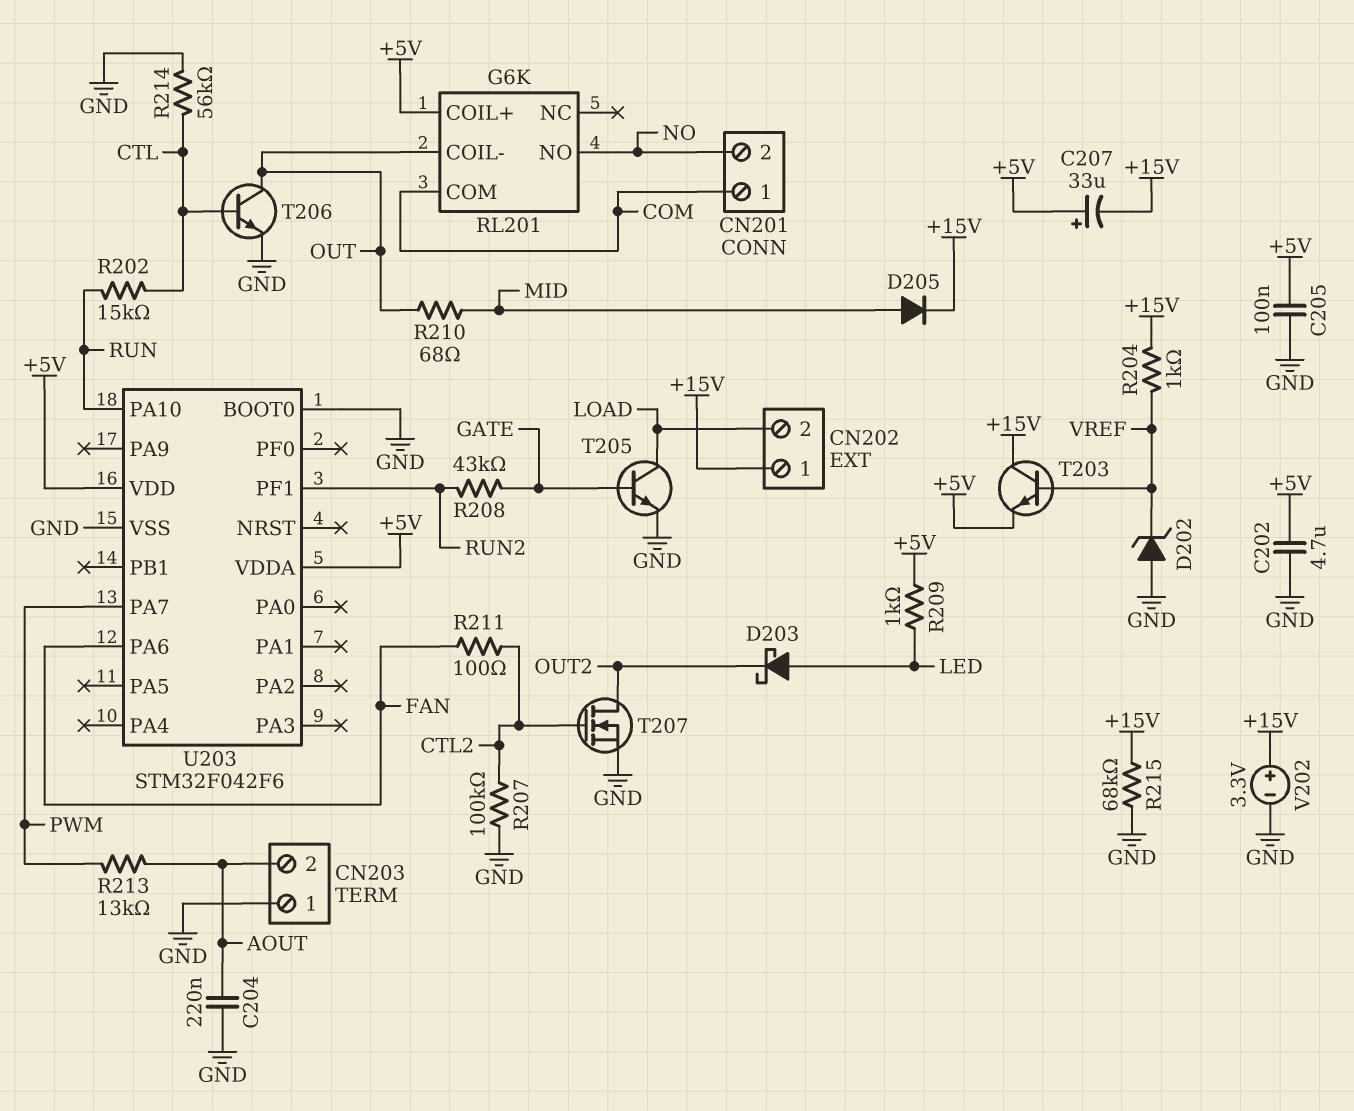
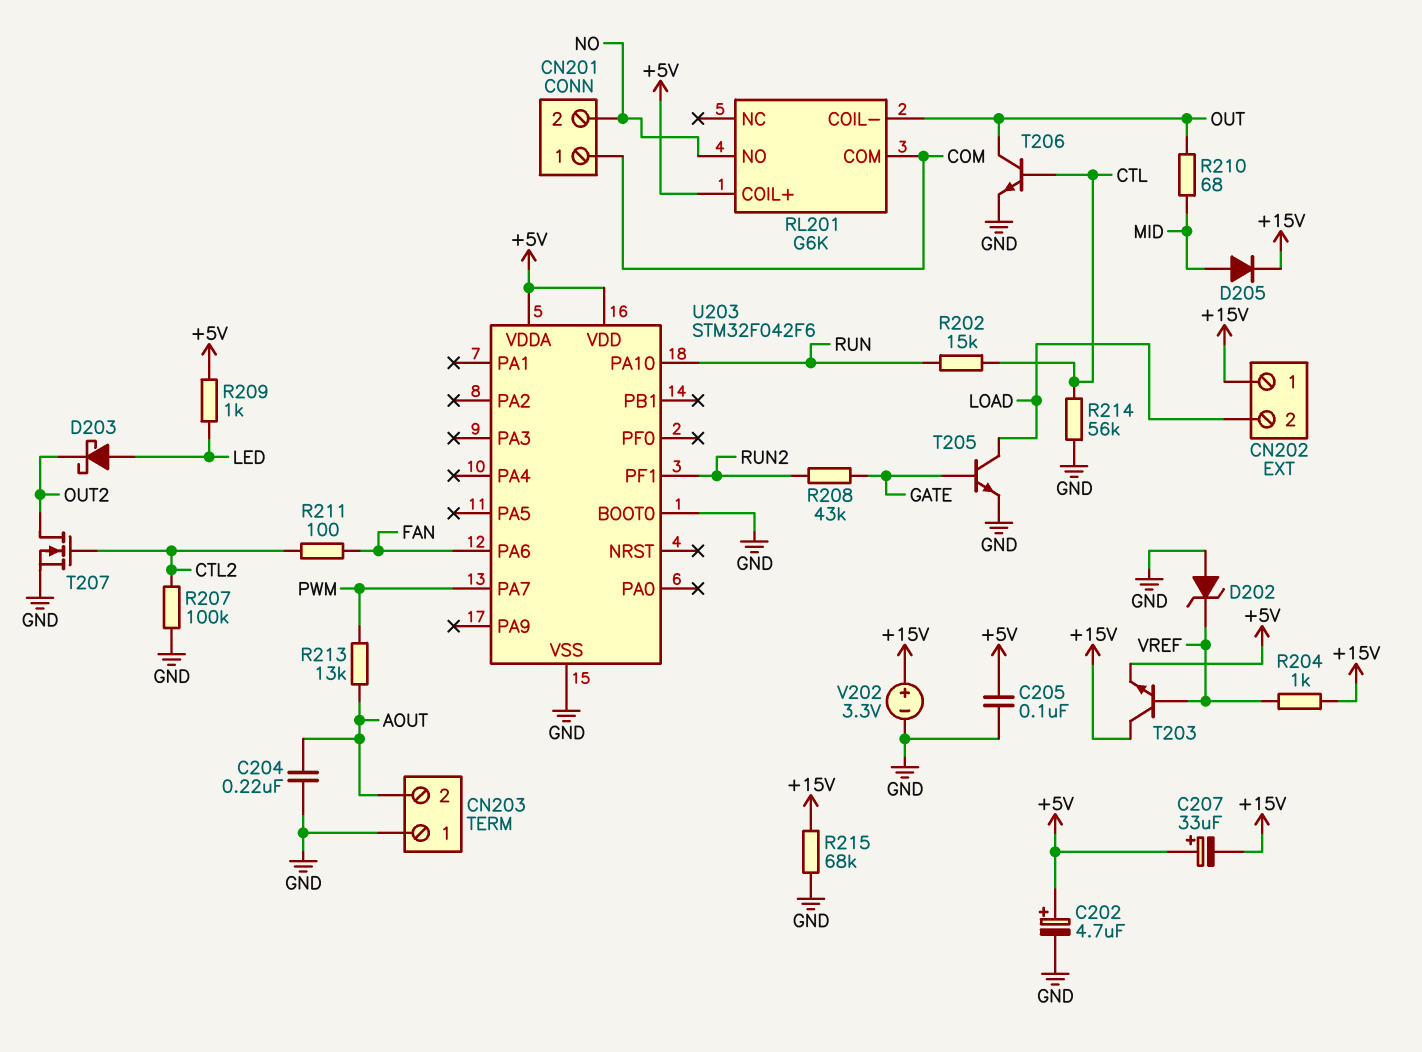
C202: 4.7uF (+5V, GND) -> 4.7uF (plus +5V, minus GND)

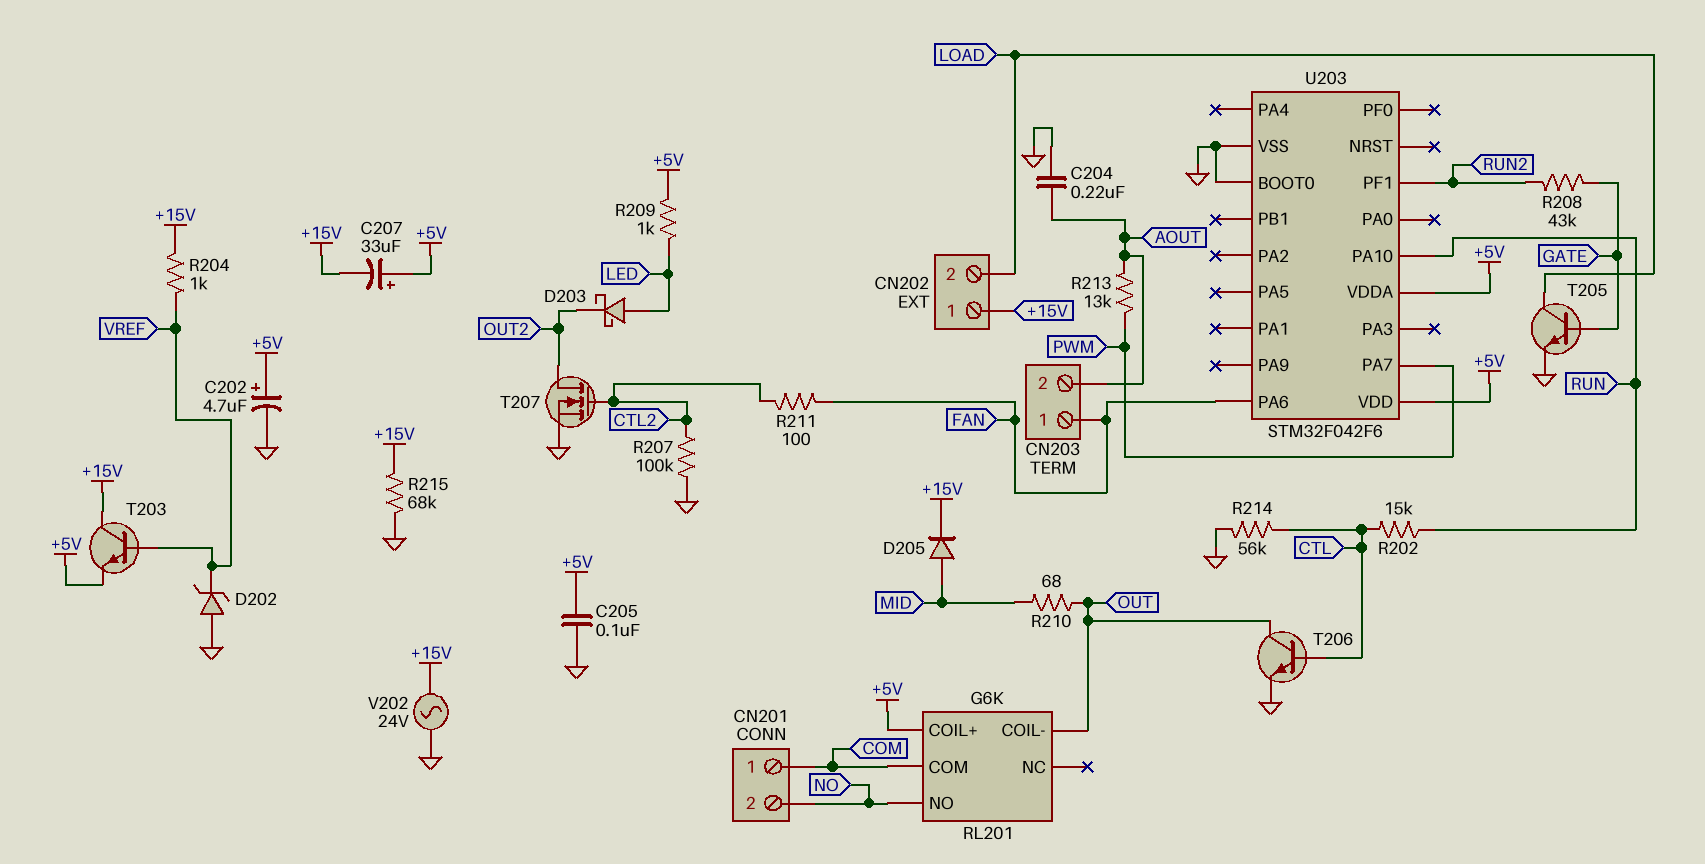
CN203 pin 1: GND -> FAN
V202: 3.3V (plus +15V, minus GND) -> AC 24V (+15V, GND)

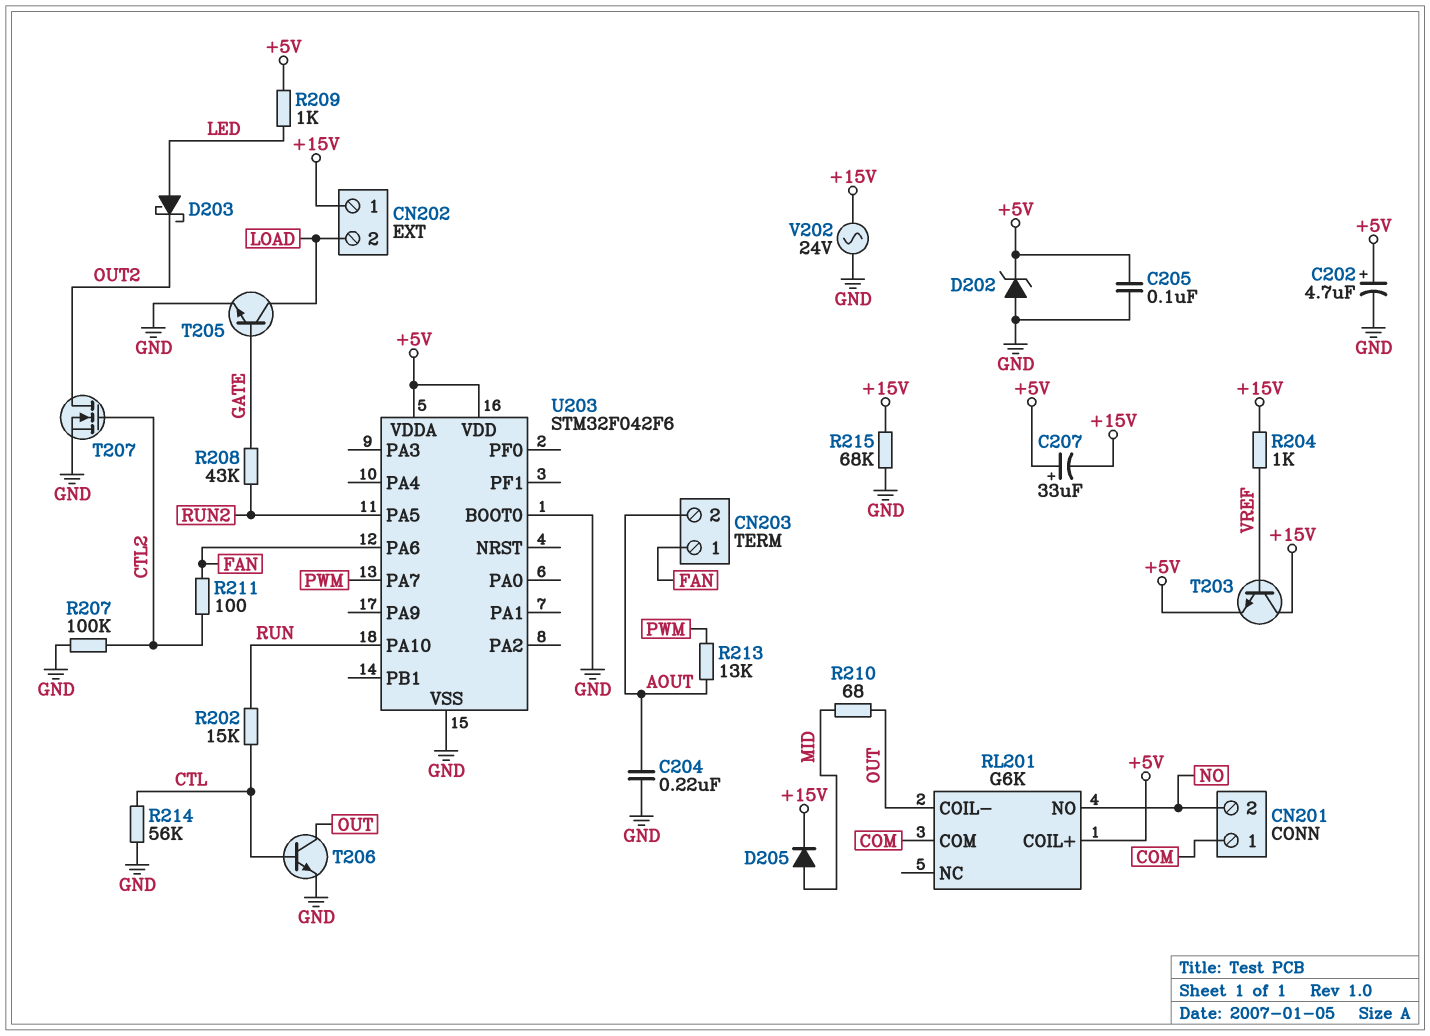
D202: zener (A GND, K VREF) -> zener (A GND, K +5V)
U203 pin PA5: none -> RUN2
U203 pin PF1: RUN2 -> none

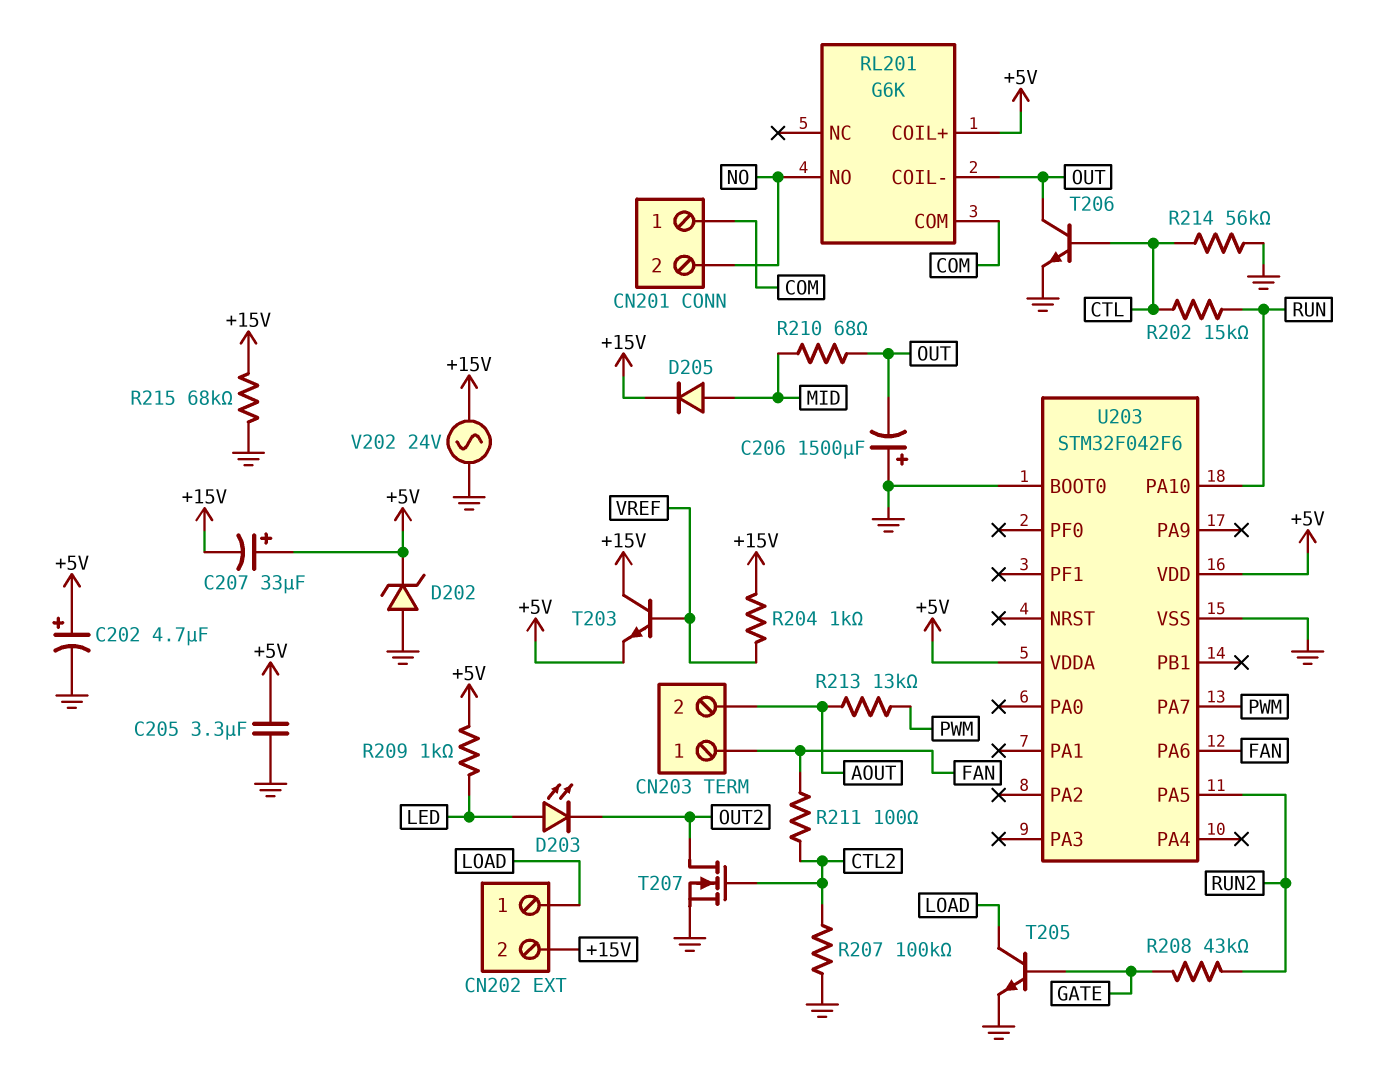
C204: 220nF (AOUT, GND) -> none
C205: 100nF (+5V, GND) -> 3.3uF (+5V, GND)
C206: none -> 1500uF (plus GND, minus OUT)
CN202 pin 1: +15V -> LOAD
CN202 pin 2: LOAD -> +15V
D203: schottky (A LED, K OUT2) -> LED (A LED, K OUT2)

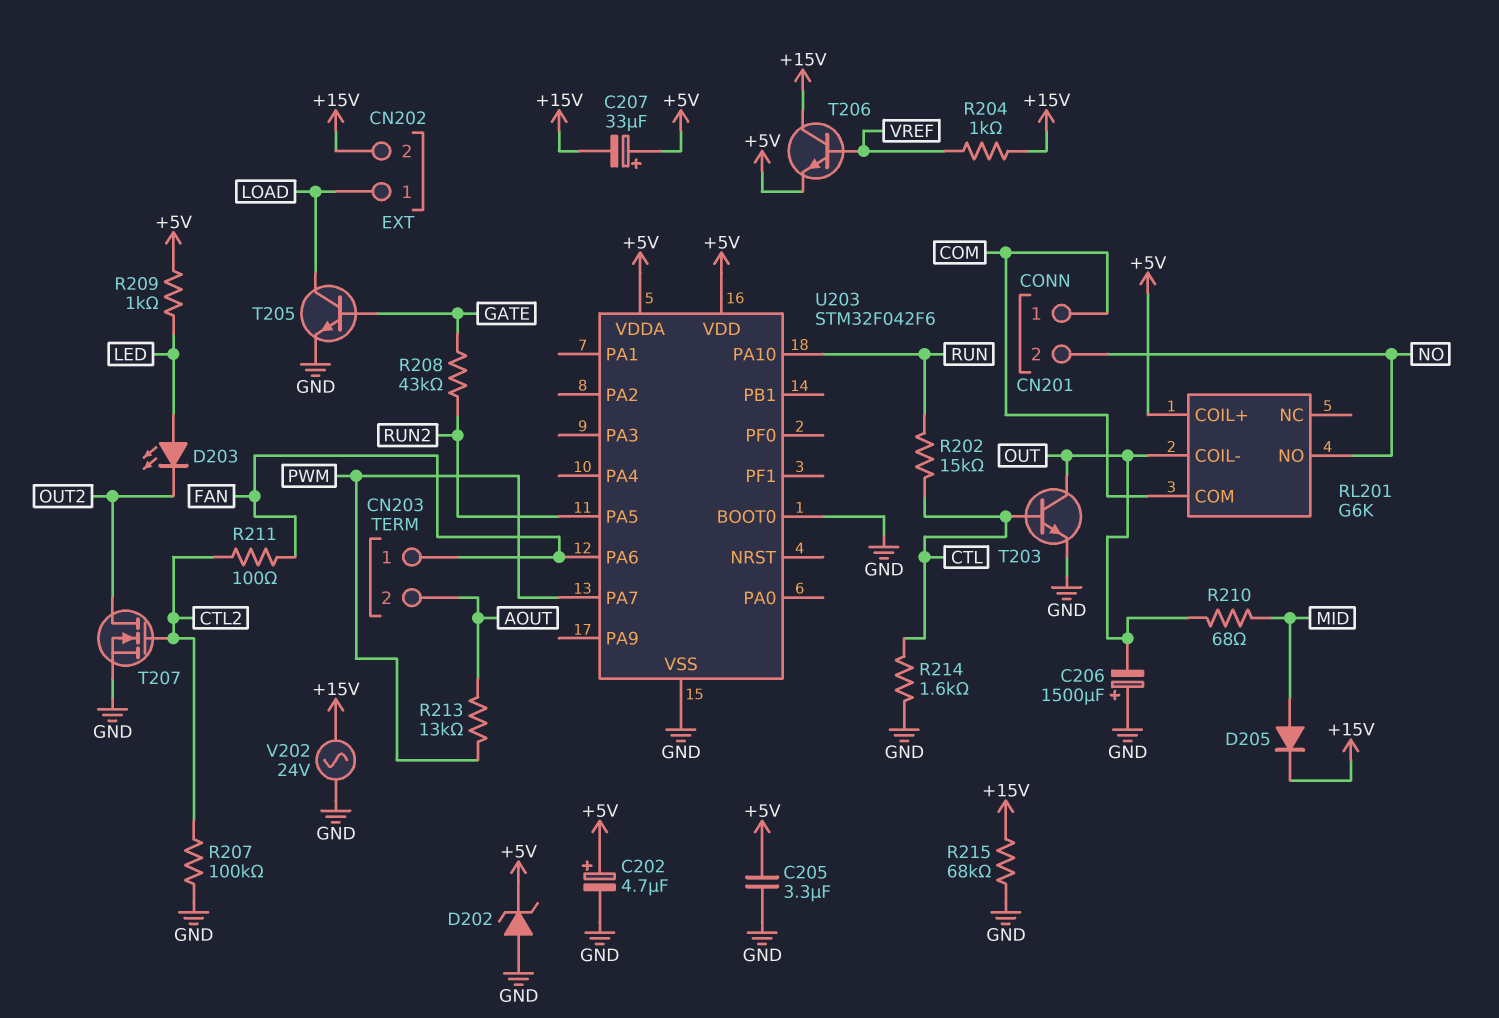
R214: 56k (CTL, GND) -> 1.6k (CTL, GND)
T203: NPN (B VREF, C +15V, E +5V) -> NPN (B CTL, C OUT, E GND)
T206: NPN (B CTL, C OUT, E GND) -> NPN (B VREF, C +15V, E +5V)

